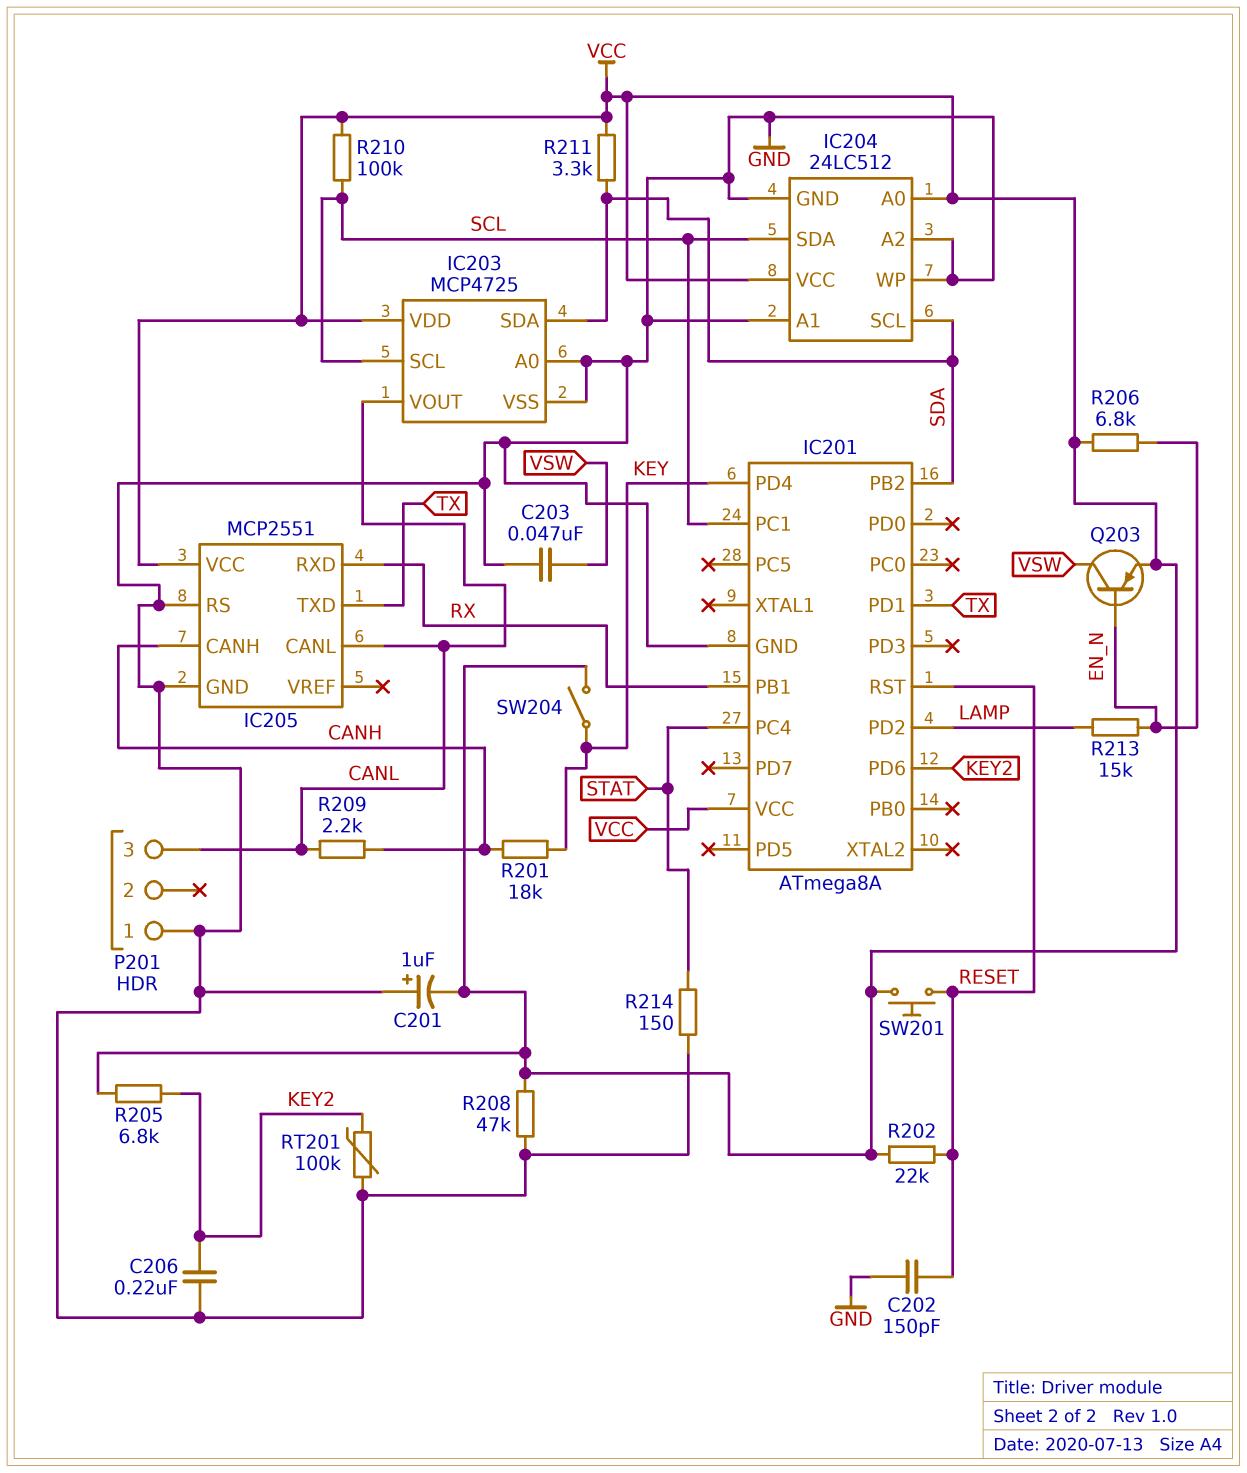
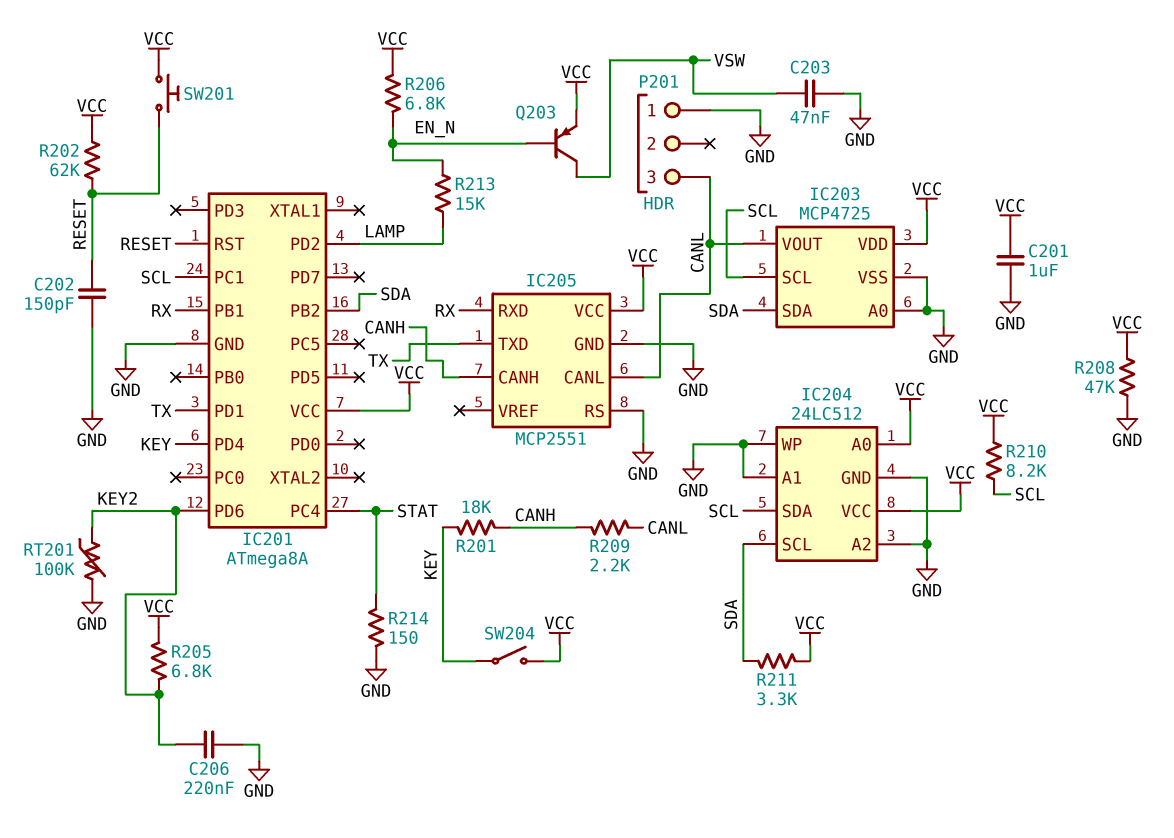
C201: 1uF (plus GND, minus VCC) -> 1uF (GND, VCC)
R202: 22k (RESET, VCC) -> 62k (RESET, VCC)
R210: 100k (SCL, VCC) -> 8.2k (SCL, VCC)

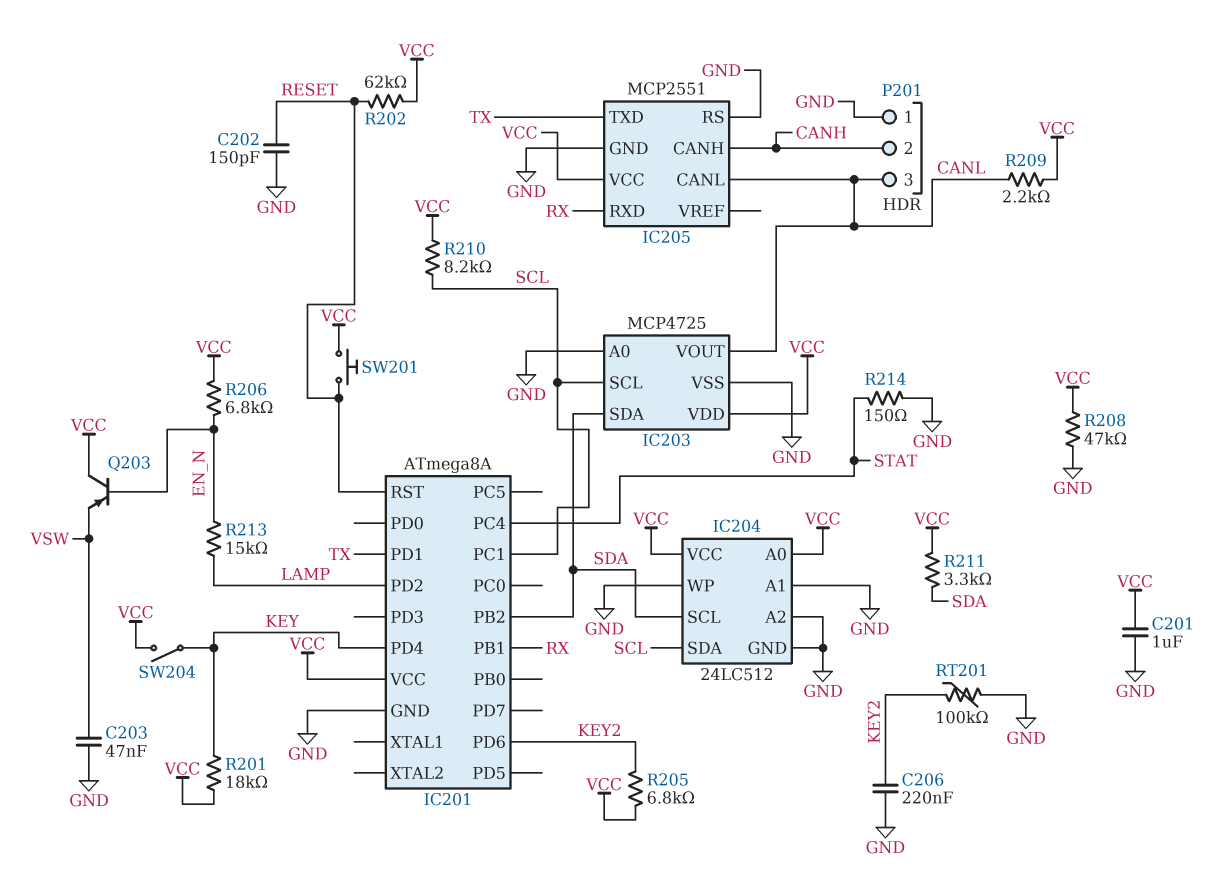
P201 pin 2: none -> CANH
Q203: PNP (B EN_N, C VSW, E VCC) -> PNP (B EN_N, C VCC, E VSW)
R201: 18k (CANH, KEY) -> 18k (KEY, VCC)
R209: 2.2k (CANH, CANL) -> 2.2k (CANL, VCC)

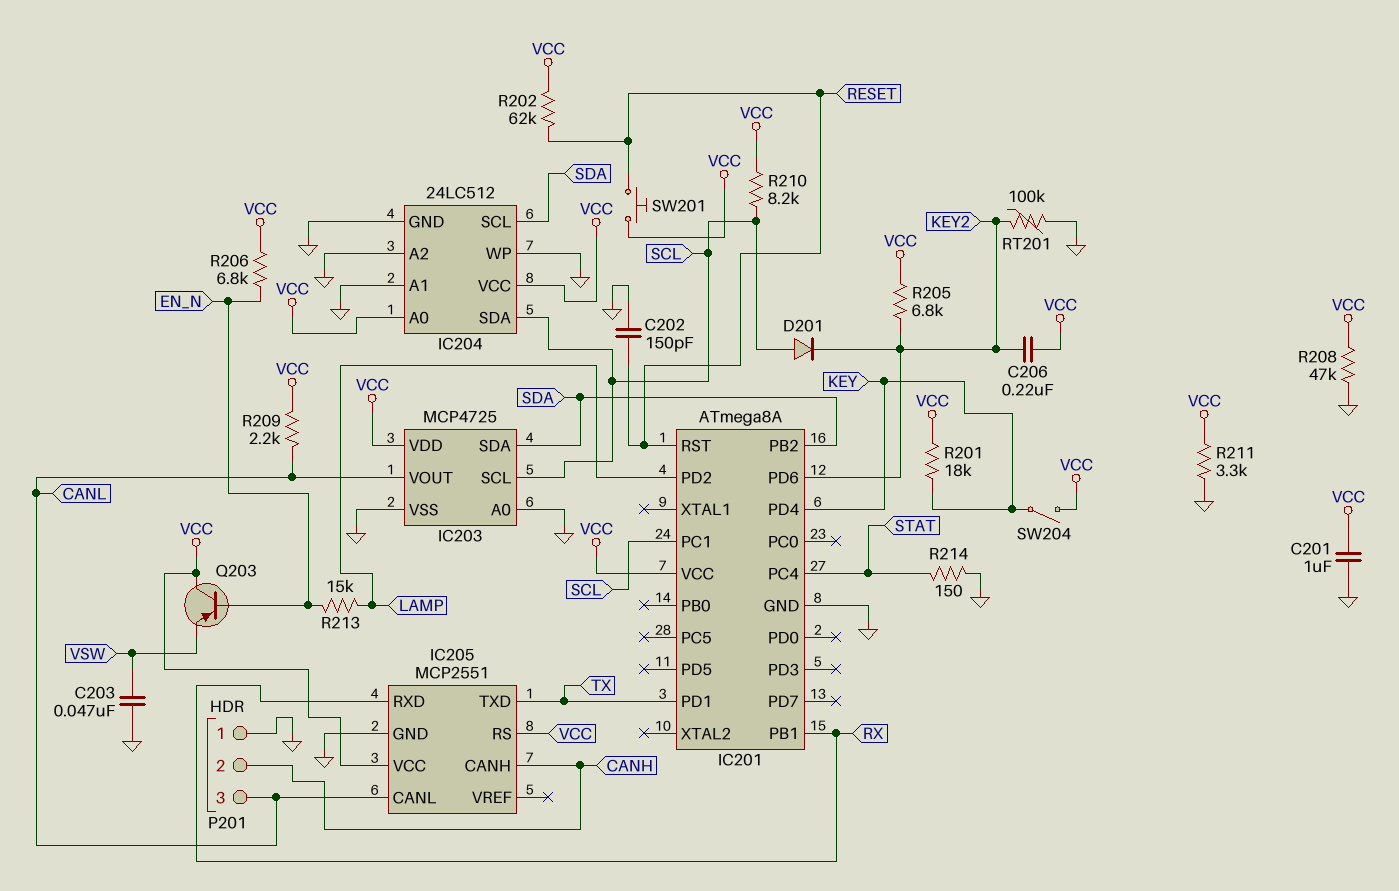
C206: 220nF (GND, KEY2) -> 220nF (KEY2, VCC)
D201: none -> diode (A SCL, K KEY2)
IC205 pin RS: GND -> VCC
R211: 3.3k (SDA, VCC) -> 3.3k (GND, VCC)

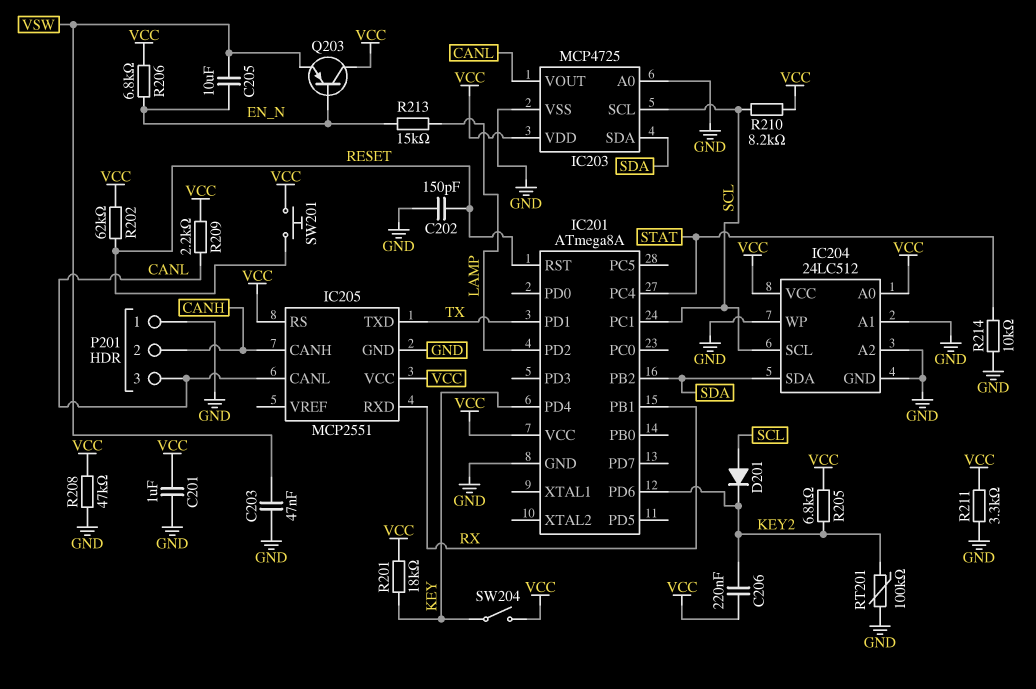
C205: none -> 10uF (EN_N, VSW)
IC204 pin SCL: SDA -> SCL
IC204 pin SDA: SCL -> SDA
R214: 150 (GND, STAT) -> 10k (GND, STAT)

